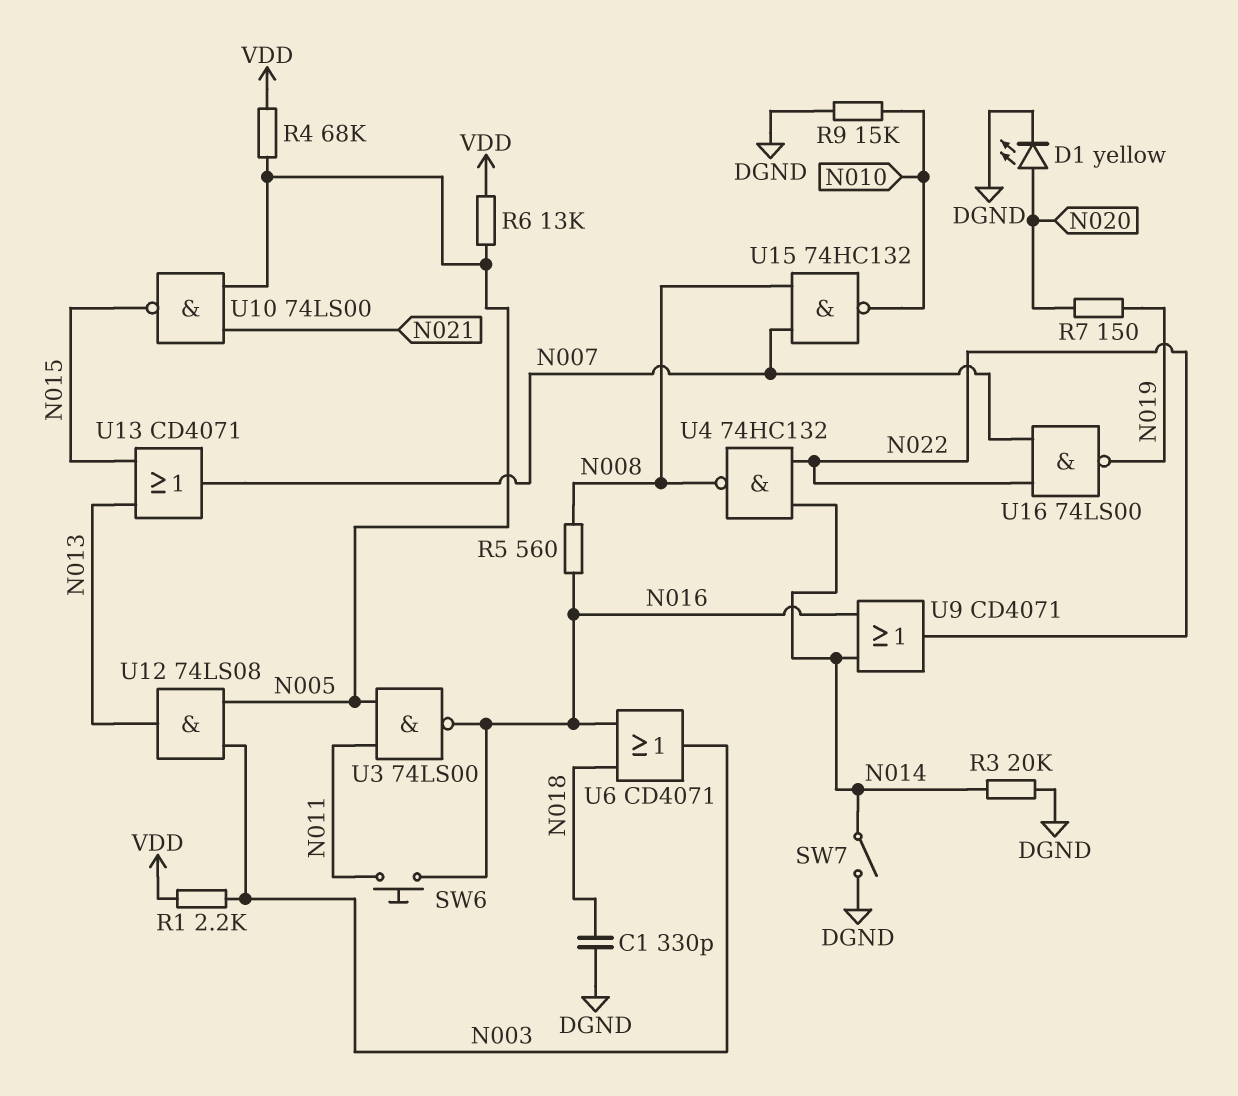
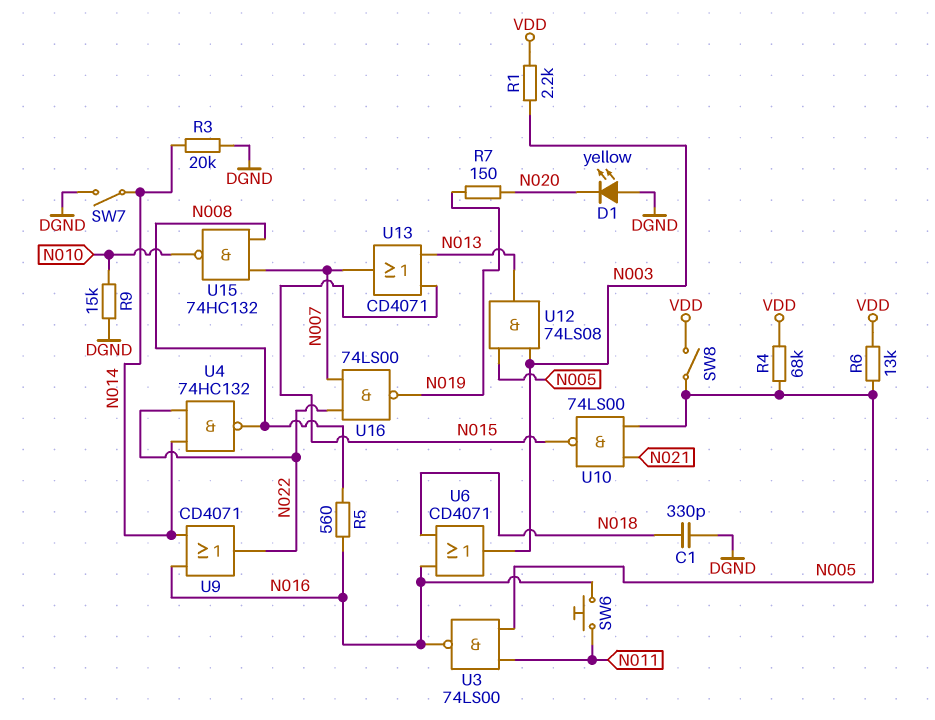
D1: LED yellow (A N020, K DGND) -> LED yellow (A DGND, K N020)
SW8: none -> switch (N005, VDD)

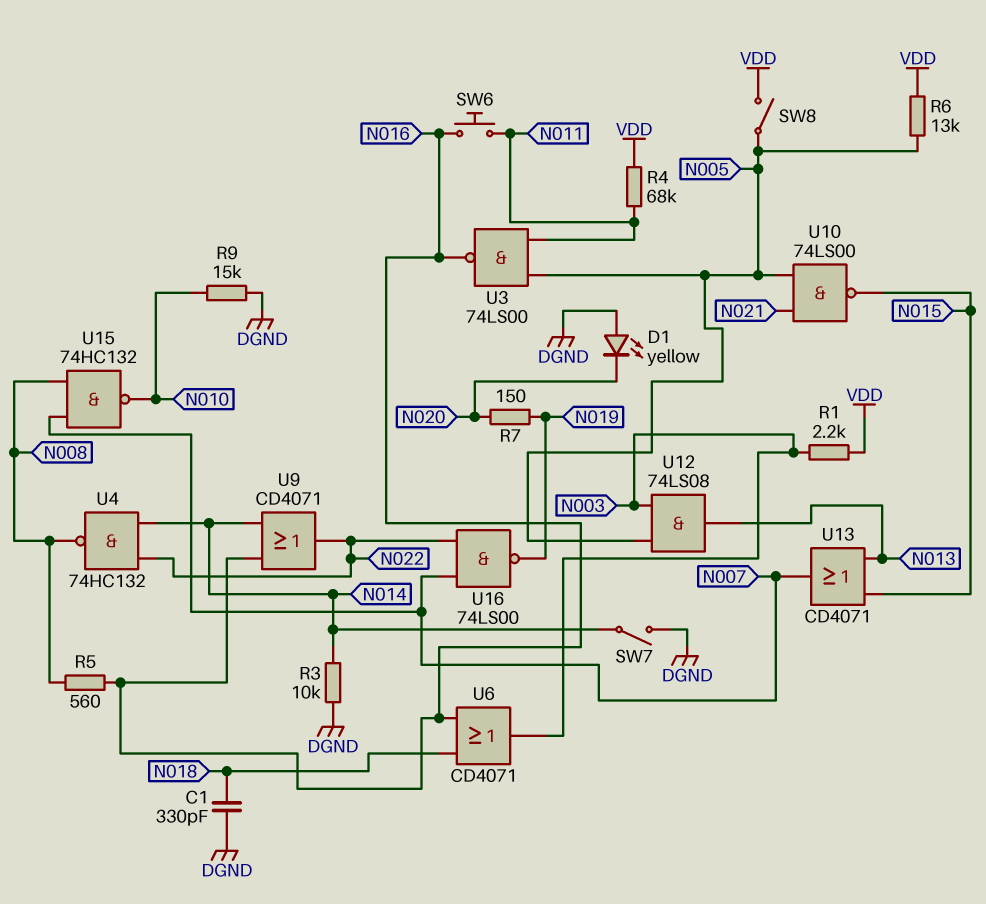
R3: 20k (DGND, N014) -> 10k (DGND, N014)
R4: 68k (N005, VDD) -> 68k (N011, VDD)

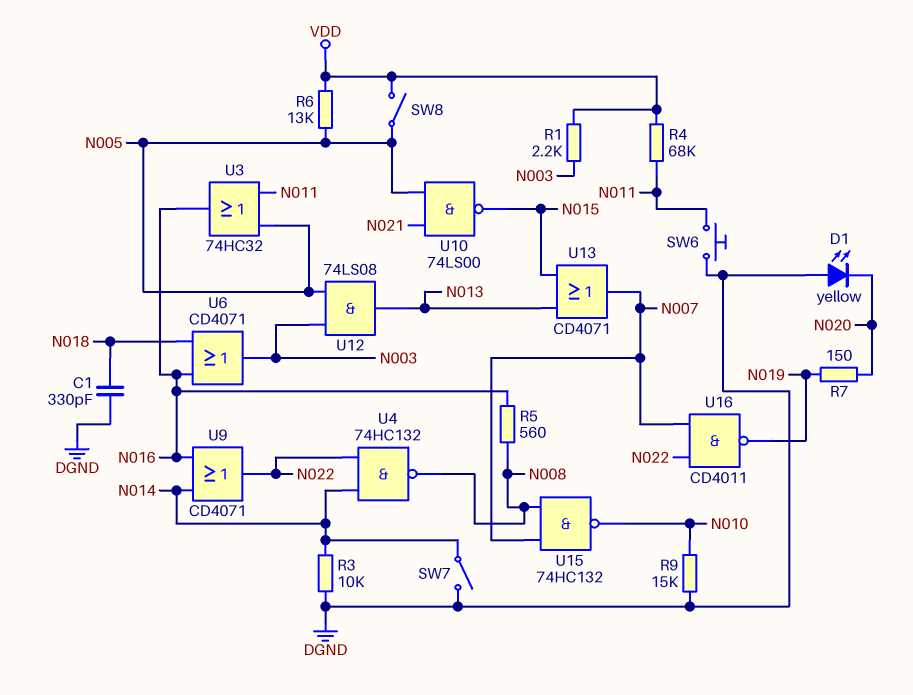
SW6: button (N011, N016) -> button (DGND, N011)
U3: NAND 74LS00 (in N005, in N011, out N016) -> OR 74HC32 (in N005, in N011, out N016)
U16: NAND 74LS00 (in N007, in N022, out N019) -> NAND CD4011 (in N007, in N022, out N019)

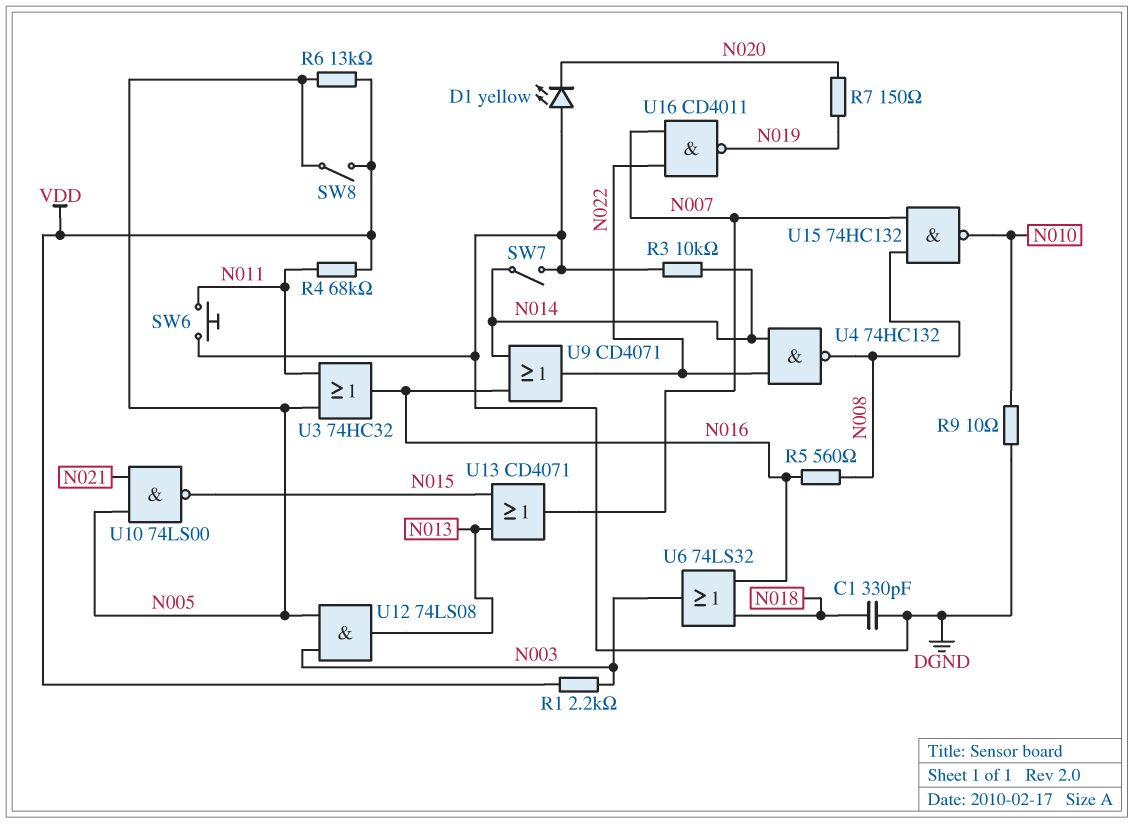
R9: 15k (DGND, N010) -> 10 (DGND, N010)
U6: OR CD4071 (in N016, in N018, out N003) -> OR 74LS32 (in N016, in N018, out N003)

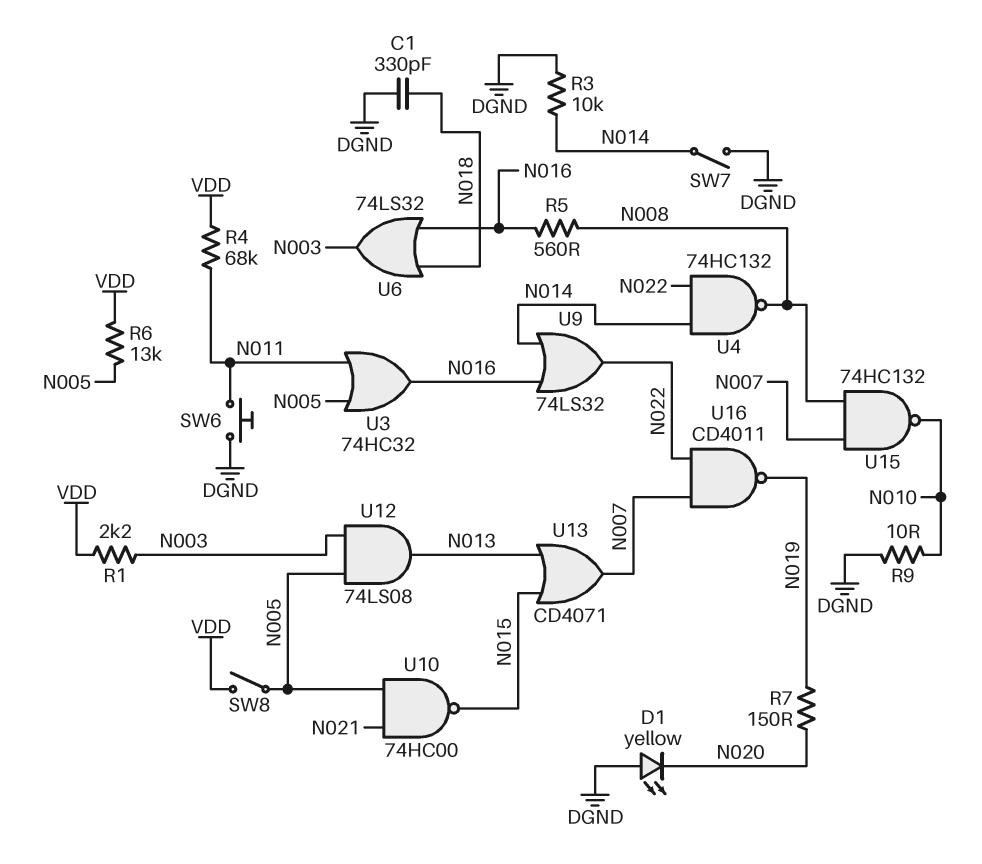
U9: OR CD4071 (in N014, in N016, out N022) -> OR 74LS32 (in N014, in N016, out N022)
U10: NAND 74LS00 (in N005, in N021, out N015) -> NAND 74HC00 (in N005, in N021, out N015)

